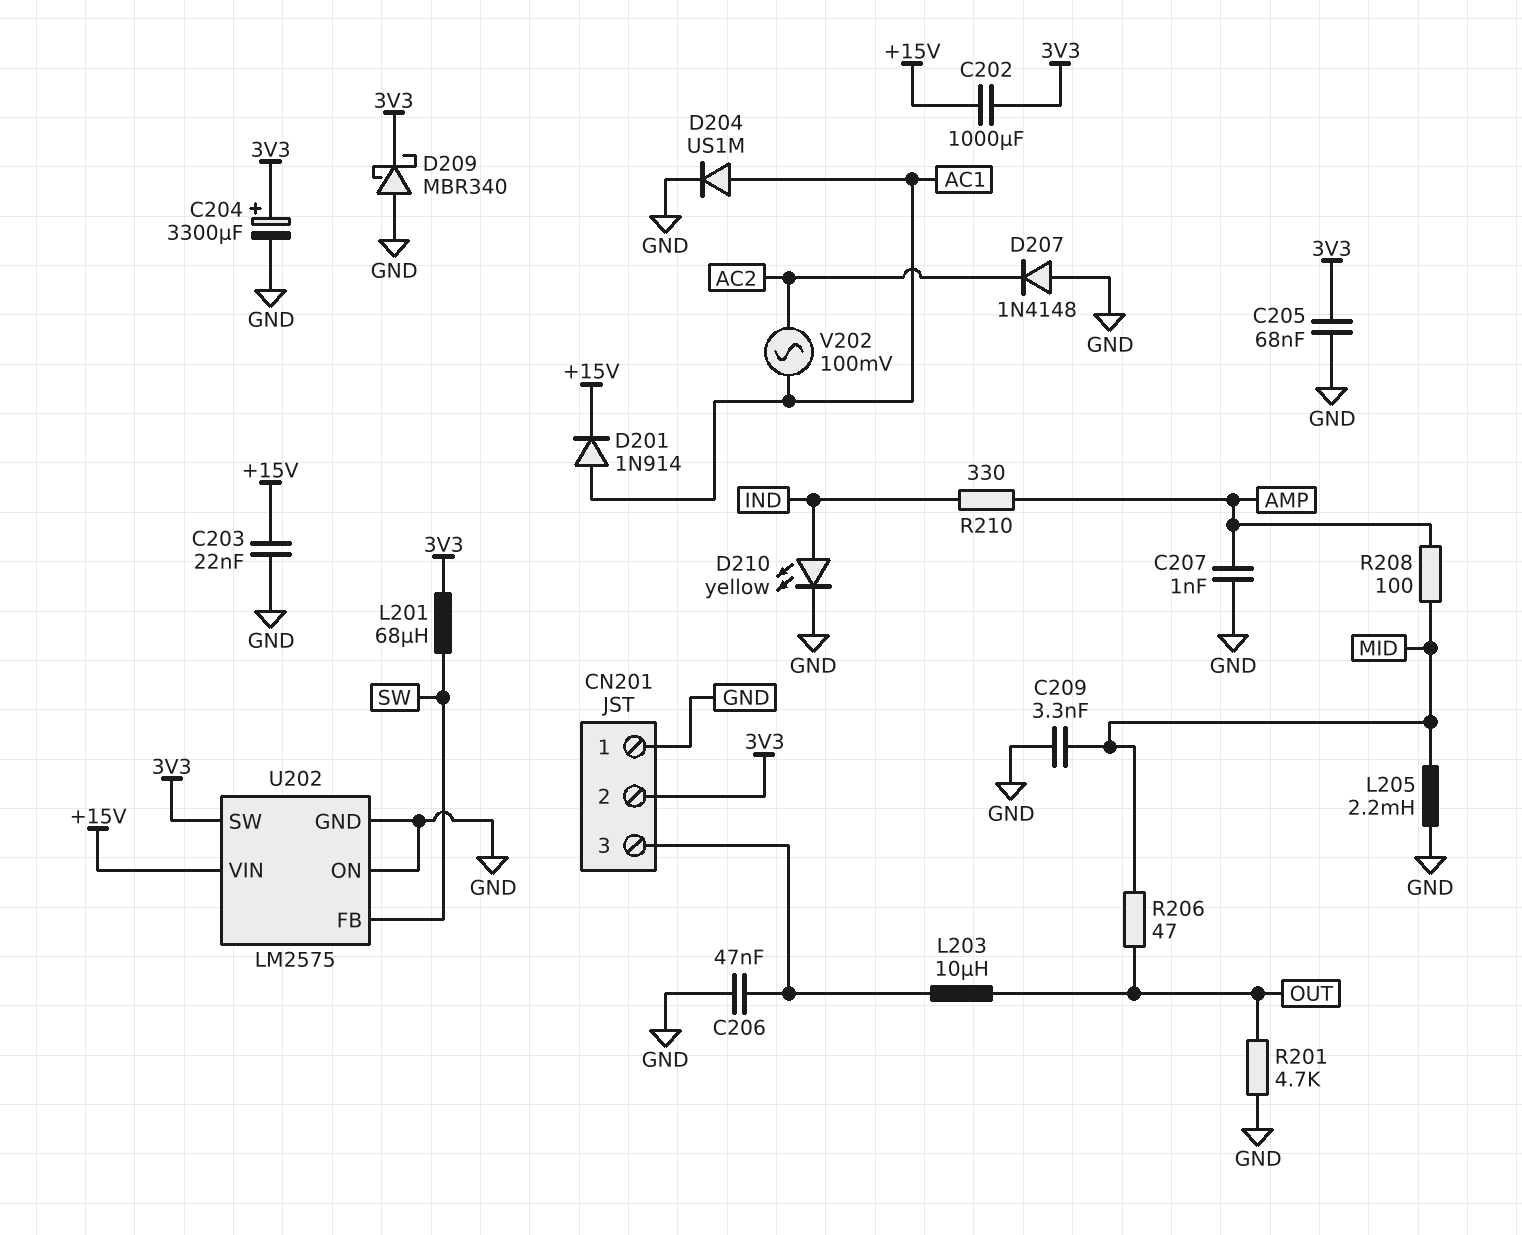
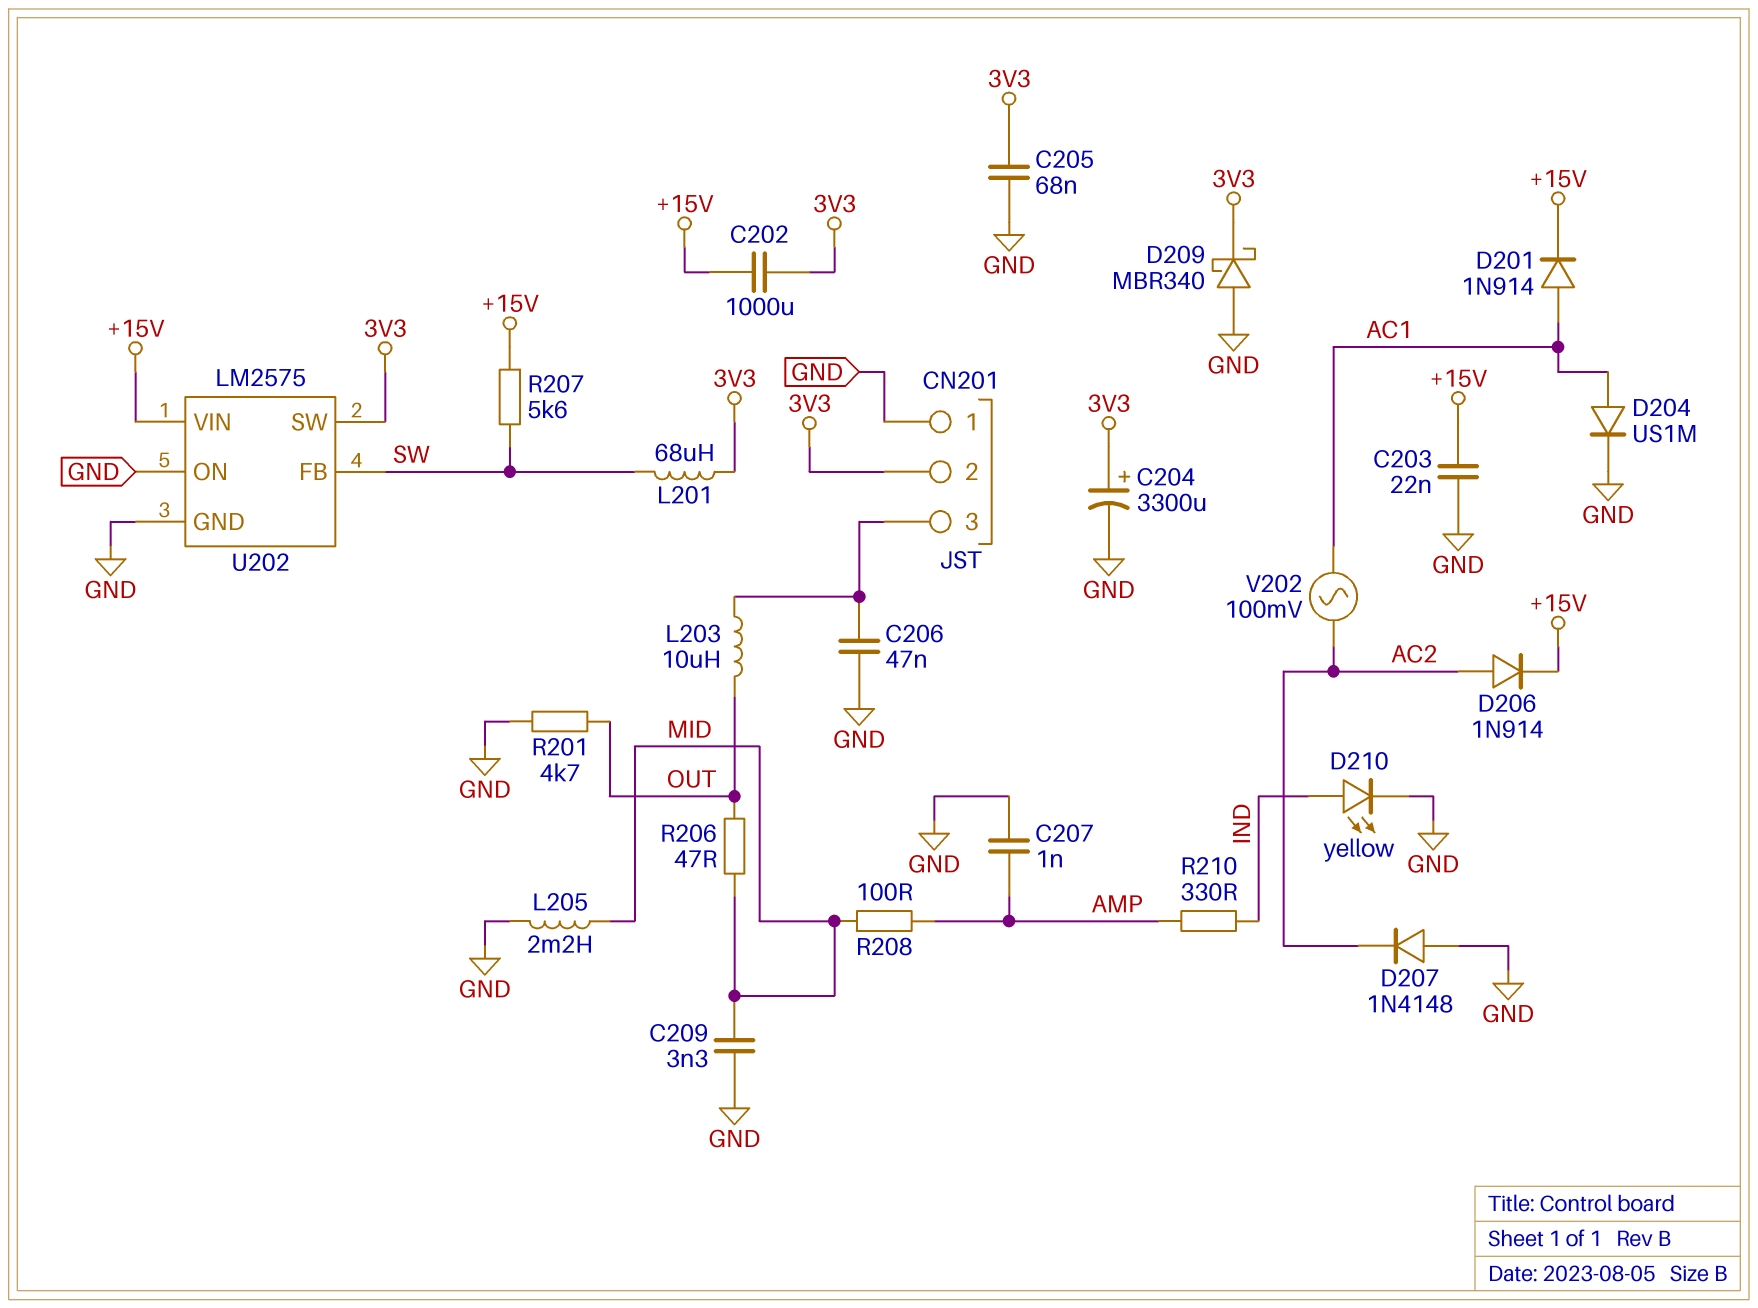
D206: none -> diode 1N914 (A AC2, K +15V)
R207: none -> 5.6k (+15V, SW)

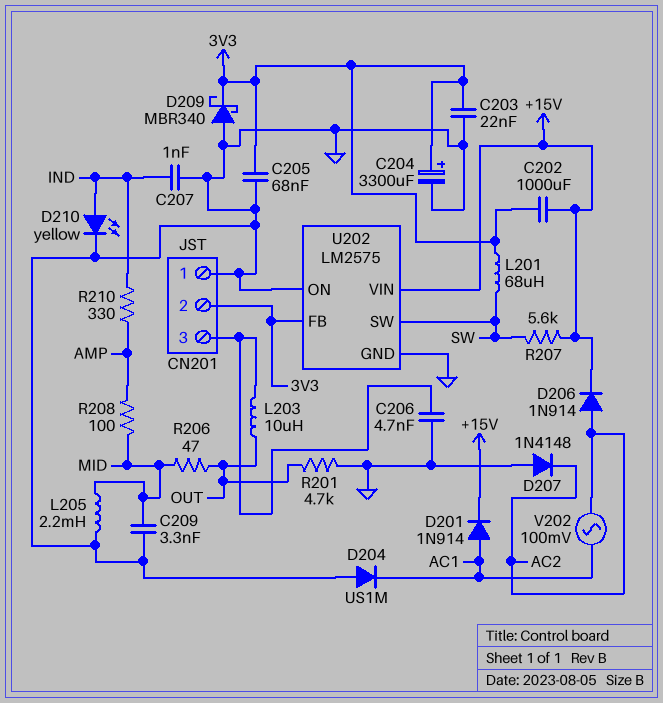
C203: 22nF (+15V, GND) -> 22nF (3V3, GND)
C206: 47nF (CN201/3, GND) -> 4.7nF (CN201/3, GND)
C207: 1nF (AMP, GND) -> 1nF (GND, IND)
D204: diode US1M (A AC1, K GND) -> diode US1M (A GND, K AC1)
U202 pin FB: SW -> 3V3
U202 pin SW: 3V3 -> SW

